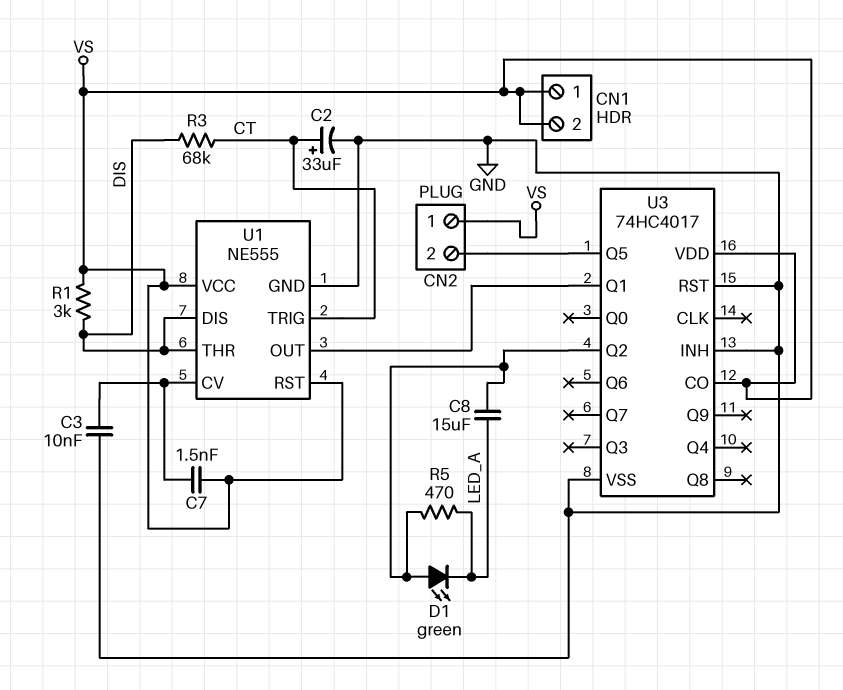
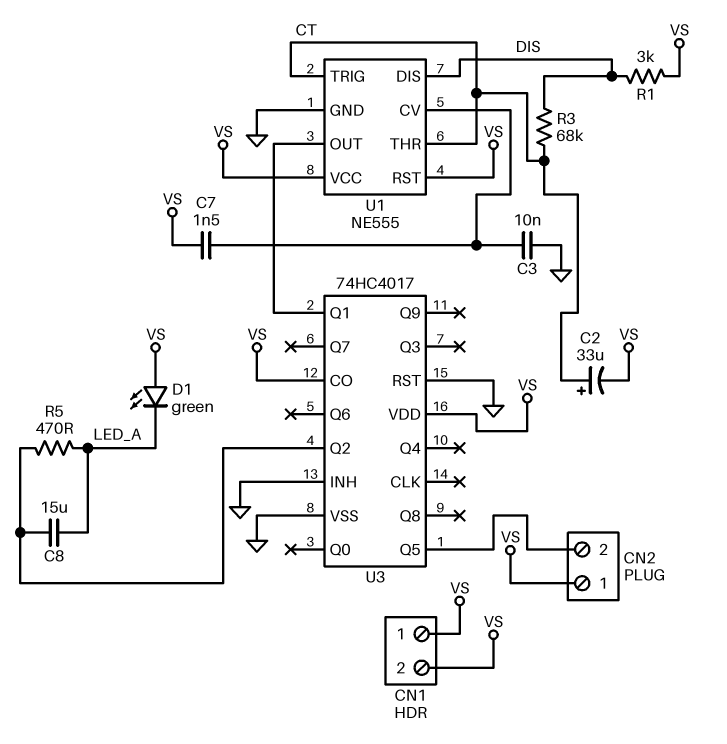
C2: 33uF (plus CT, minus GND) -> 33uF (plus CT, minus VS)
D1: LED green (A U3/Q2, K LED_A) -> LED green (A VS, K LED_A)
U1 pin THR: DIS -> CT

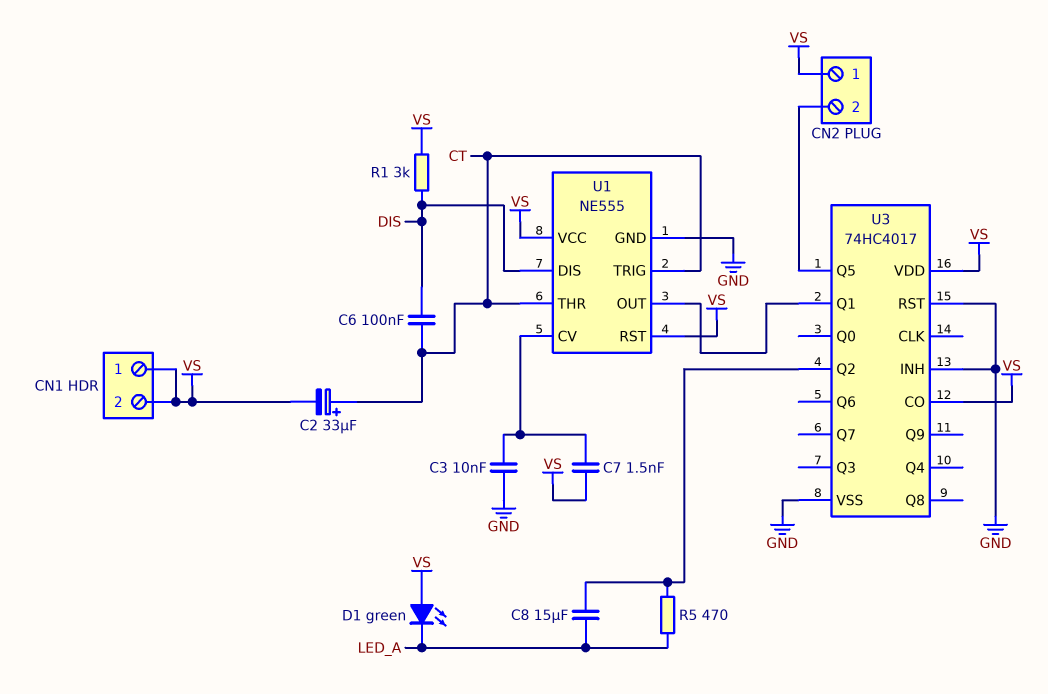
C6: none -> 100nF (CT, DIS)
R3: 68k (CT, DIS) -> none

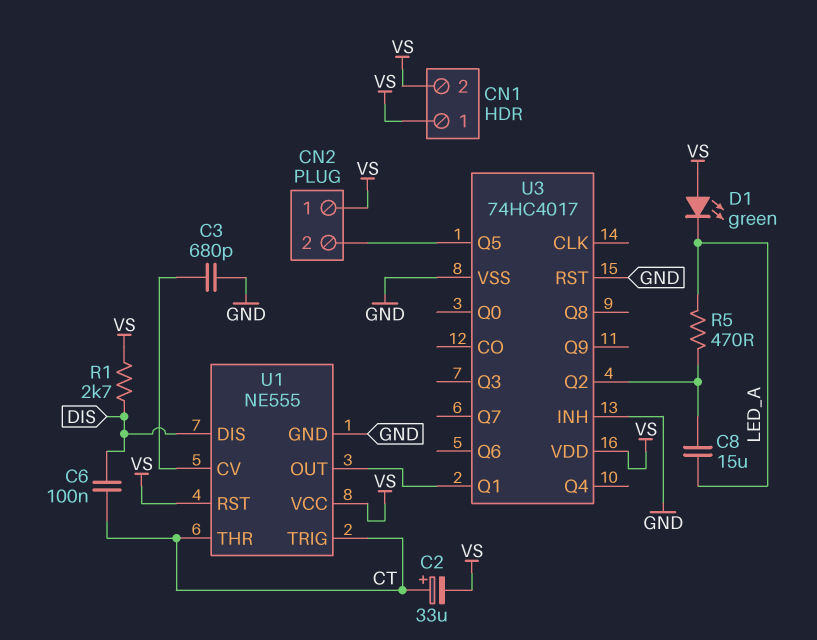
C3: 10nF (GND, U1/CV) -> 680pF (GND, U1/CV)
C7: 1.5nF (U1/CV, VS) -> none
R1: 3k (DIS, VS) -> 2.7k (DIS, VS)
U3 pin CO: VS -> none

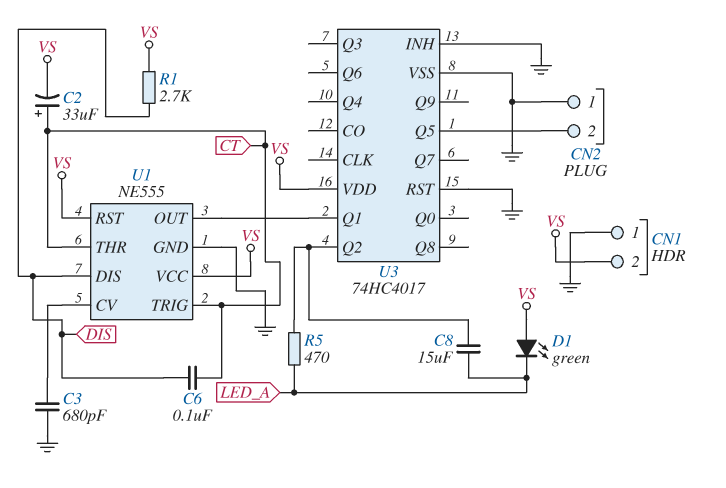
CN1 pin 1: VS -> GND
CN2 pin 1: VS -> GND

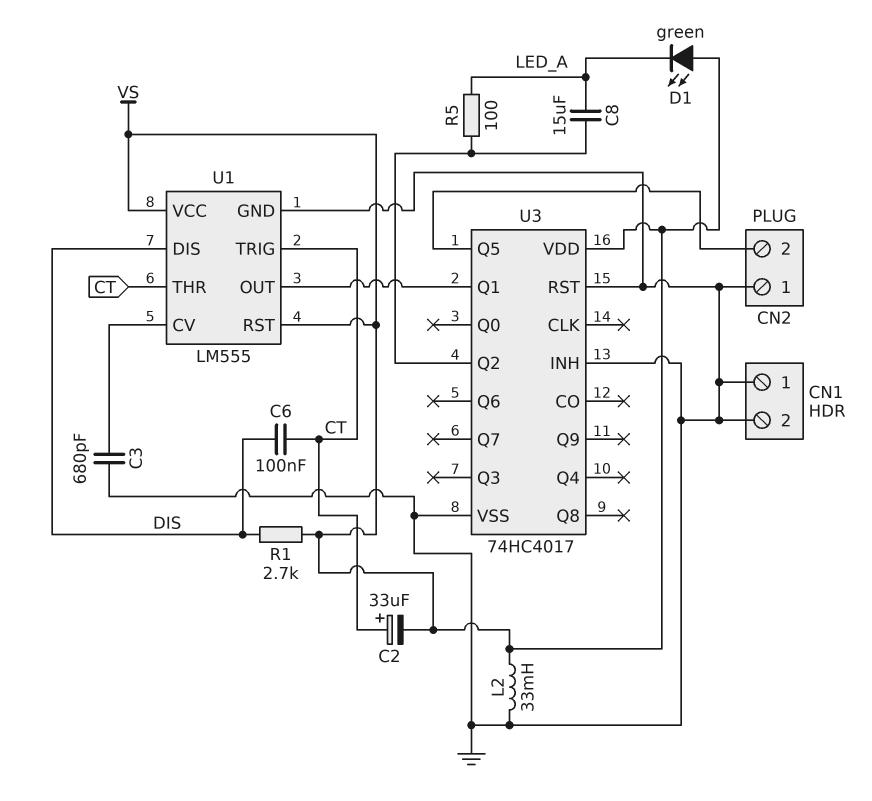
CN1 pin 2: VS -> GND
L2: none -> 33mH (GND, VS)
R5: 470 (LED_A, U3/Q2) -> 100 (LED_A, U3/Q2)
U1: NE555 -> LM555

